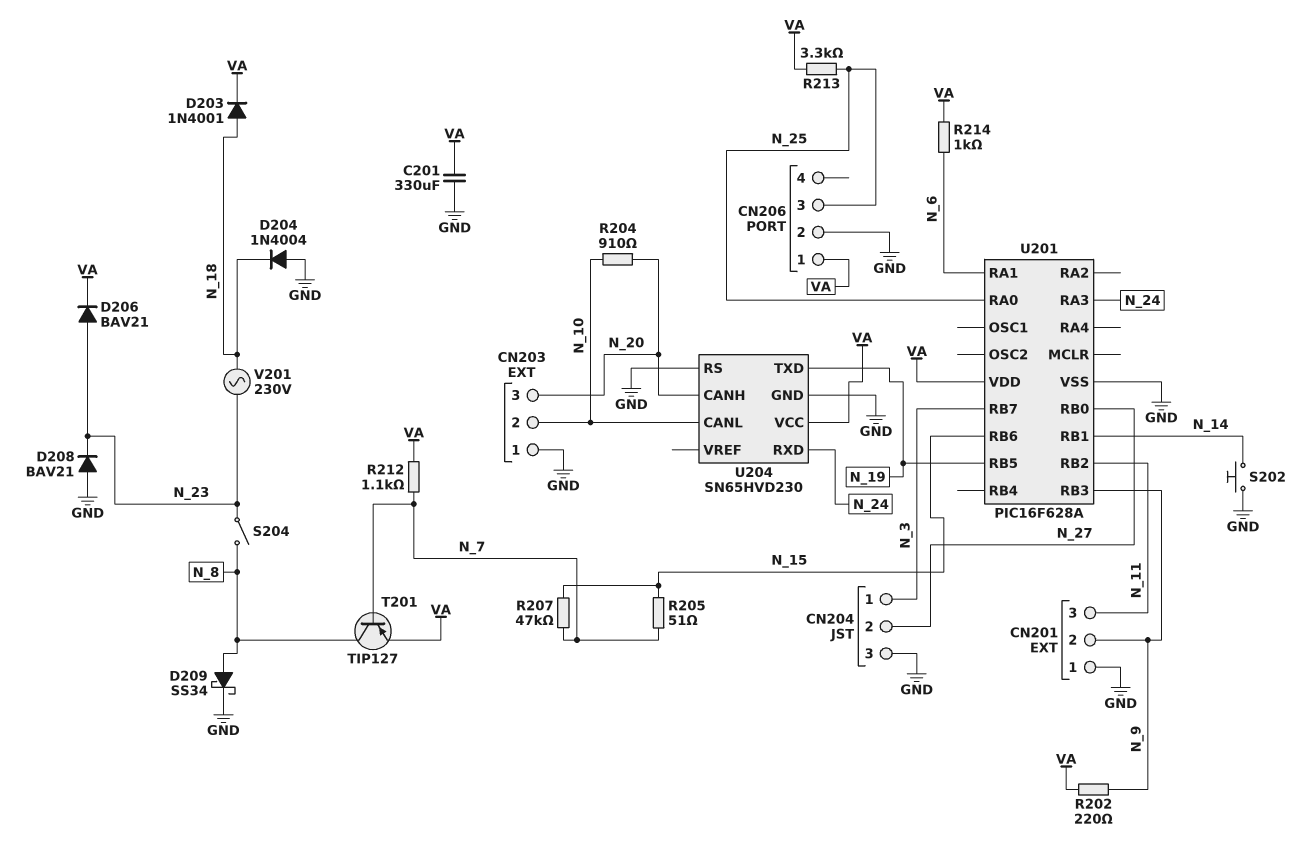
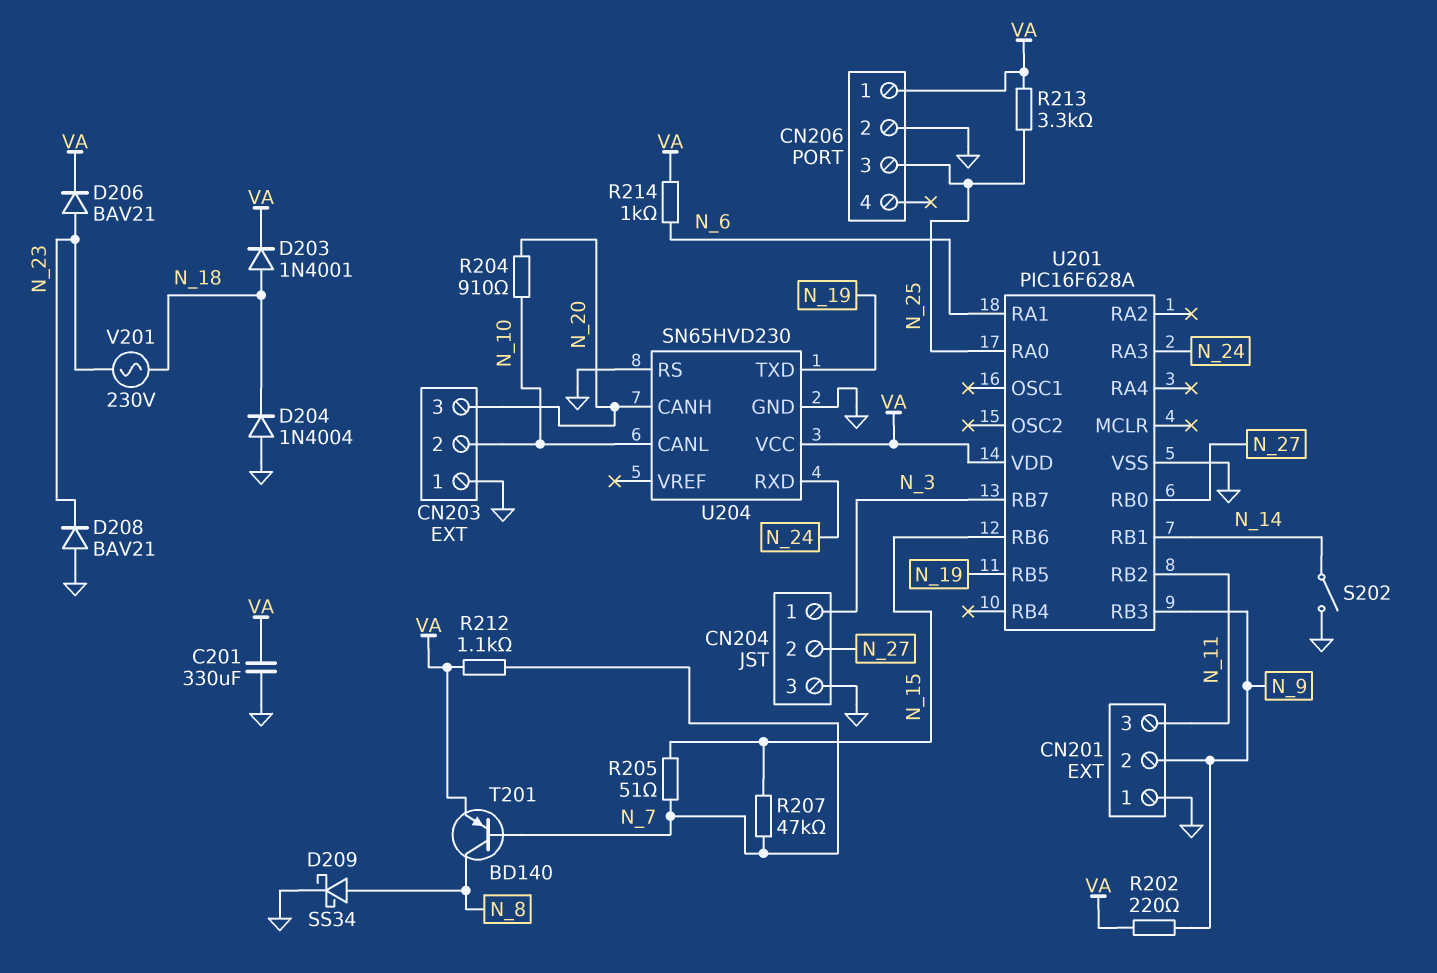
S202: button (GND, N_14) -> switch (GND, N_14)
S204: switch (N_8, N_23) -> none
T201: PNP TIP127 (B N_7, C N_8, E VA) -> PNP BD140 (B N_7, C N_8, E VA)

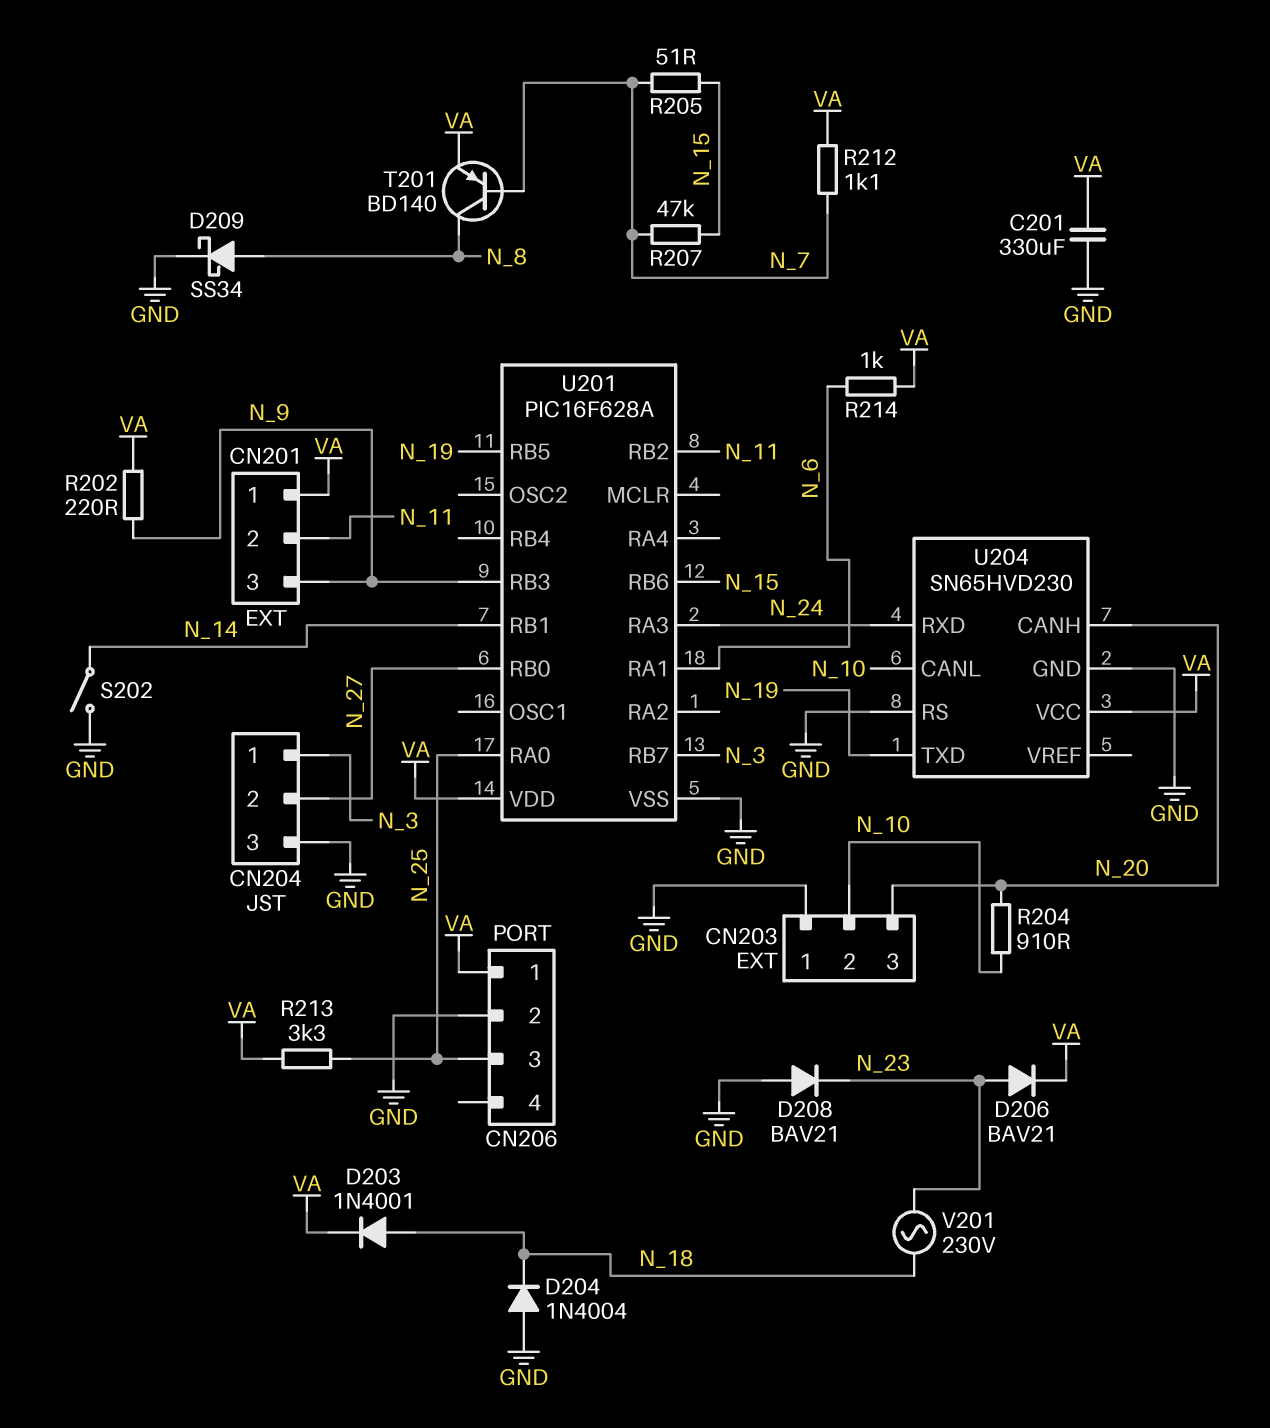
CN201 pin 1: GND -> VA
CN201 pin 2: N_9 -> N_11
CN201 pin 3: N_11 -> N_9

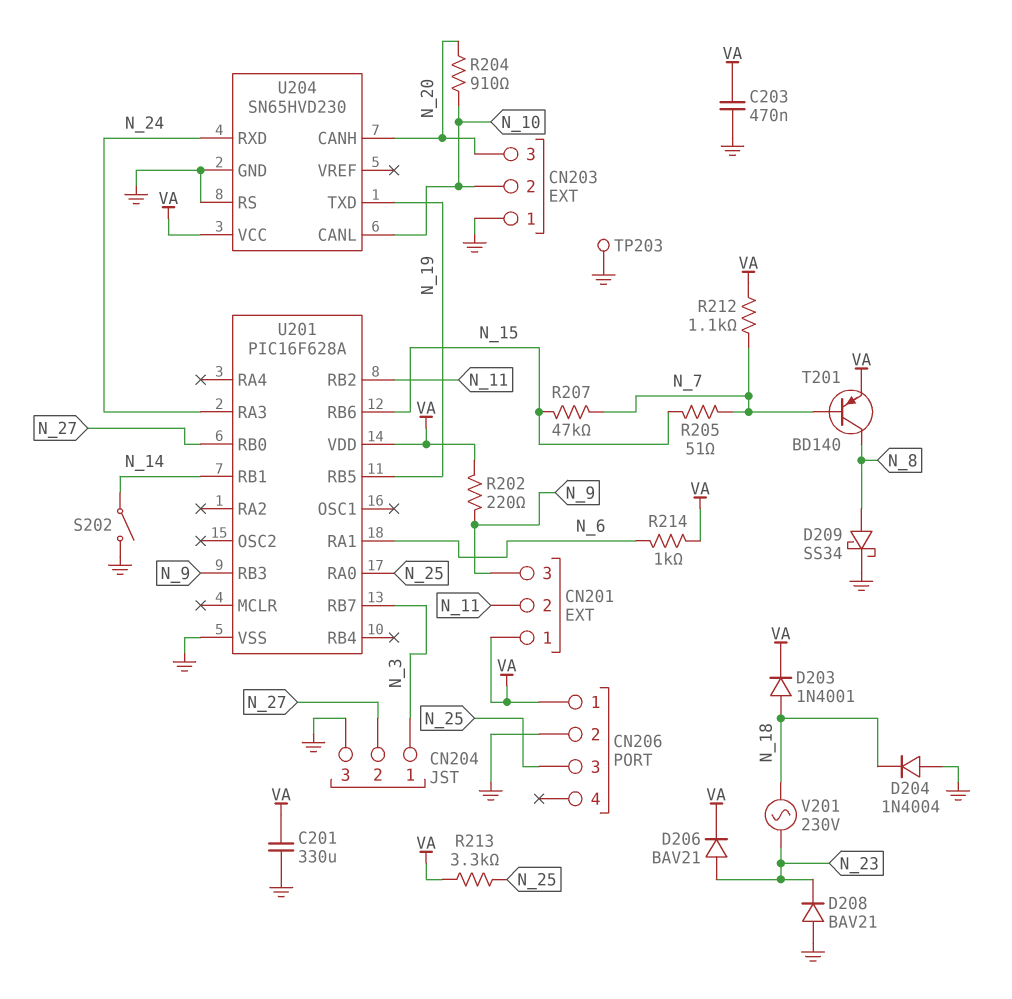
C203: none -> 470nF (GND, VA)
TP203: none -> test point (GND)

